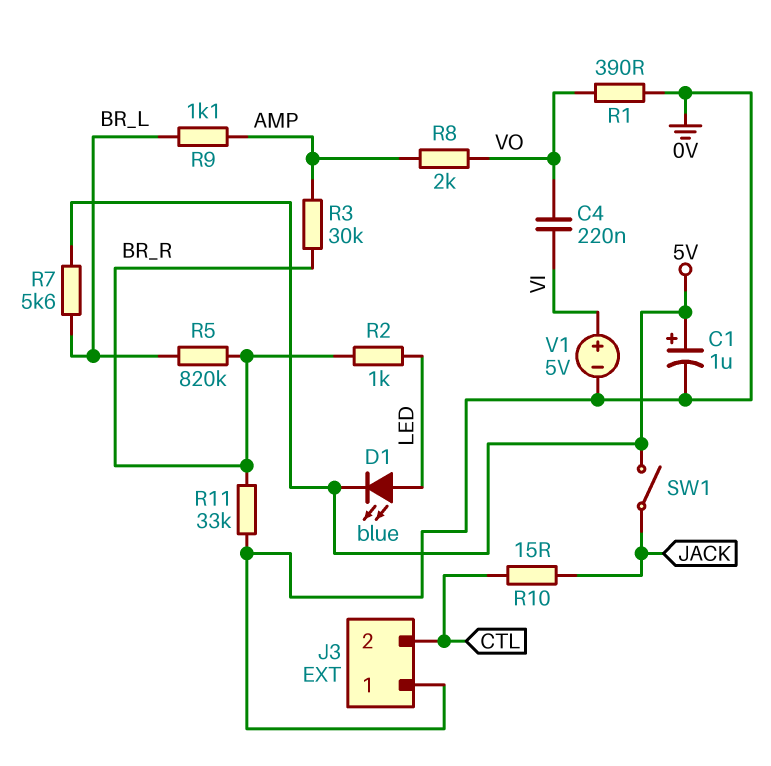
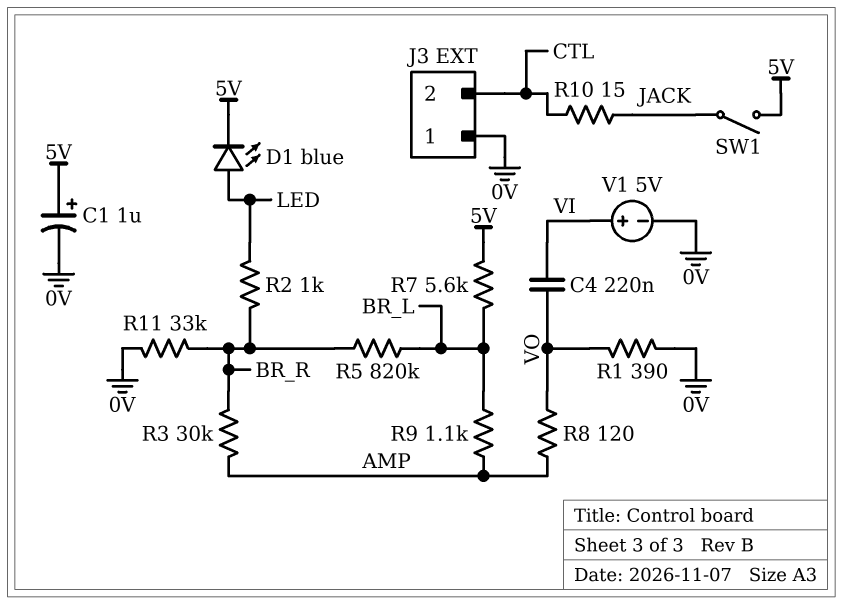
R8: 2k (AMP, VO) -> 120 (AMP, VO)

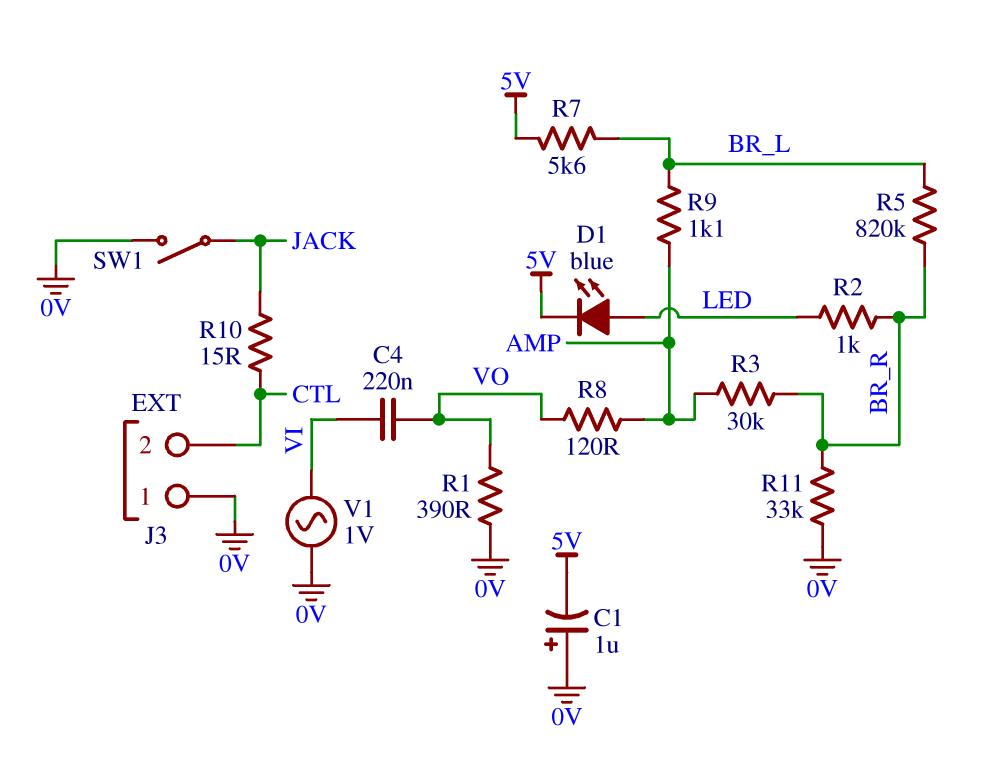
C1: 1uF (plus 5V, minus 0V) -> 1uF (plus 0V, minus 5V)
SW1: switch (5V, JACK) -> switch (0V, JACK)
V1: 5V (plus VI, minus 0V) -> AC 1V (0V, VI)

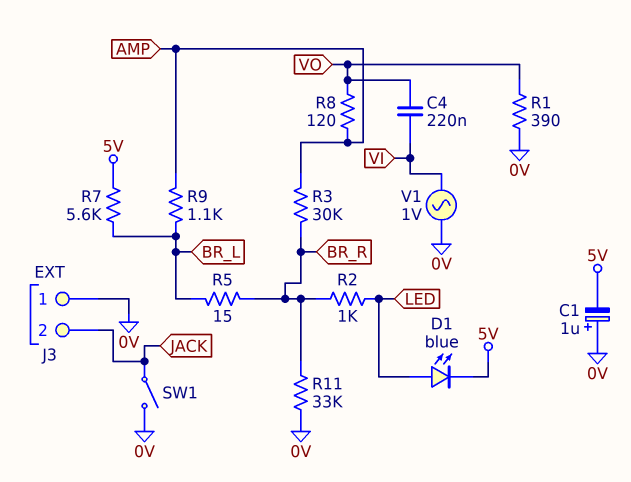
J3 pin 2: CTL -> JACK
R5: 820k (BR_L, BR_R) -> 15 (BR_L, BR_R)
R10: 15 (CTL, JACK) -> none

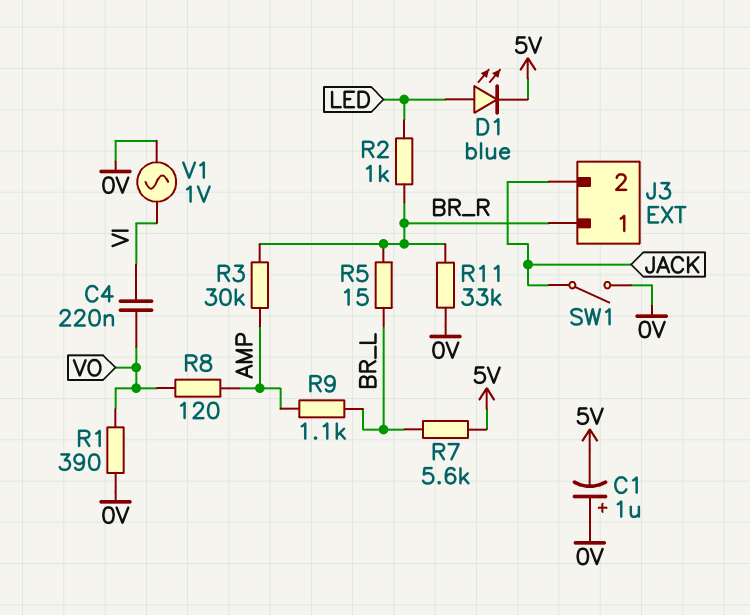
J3 pin 1: 0V -> BR_R

